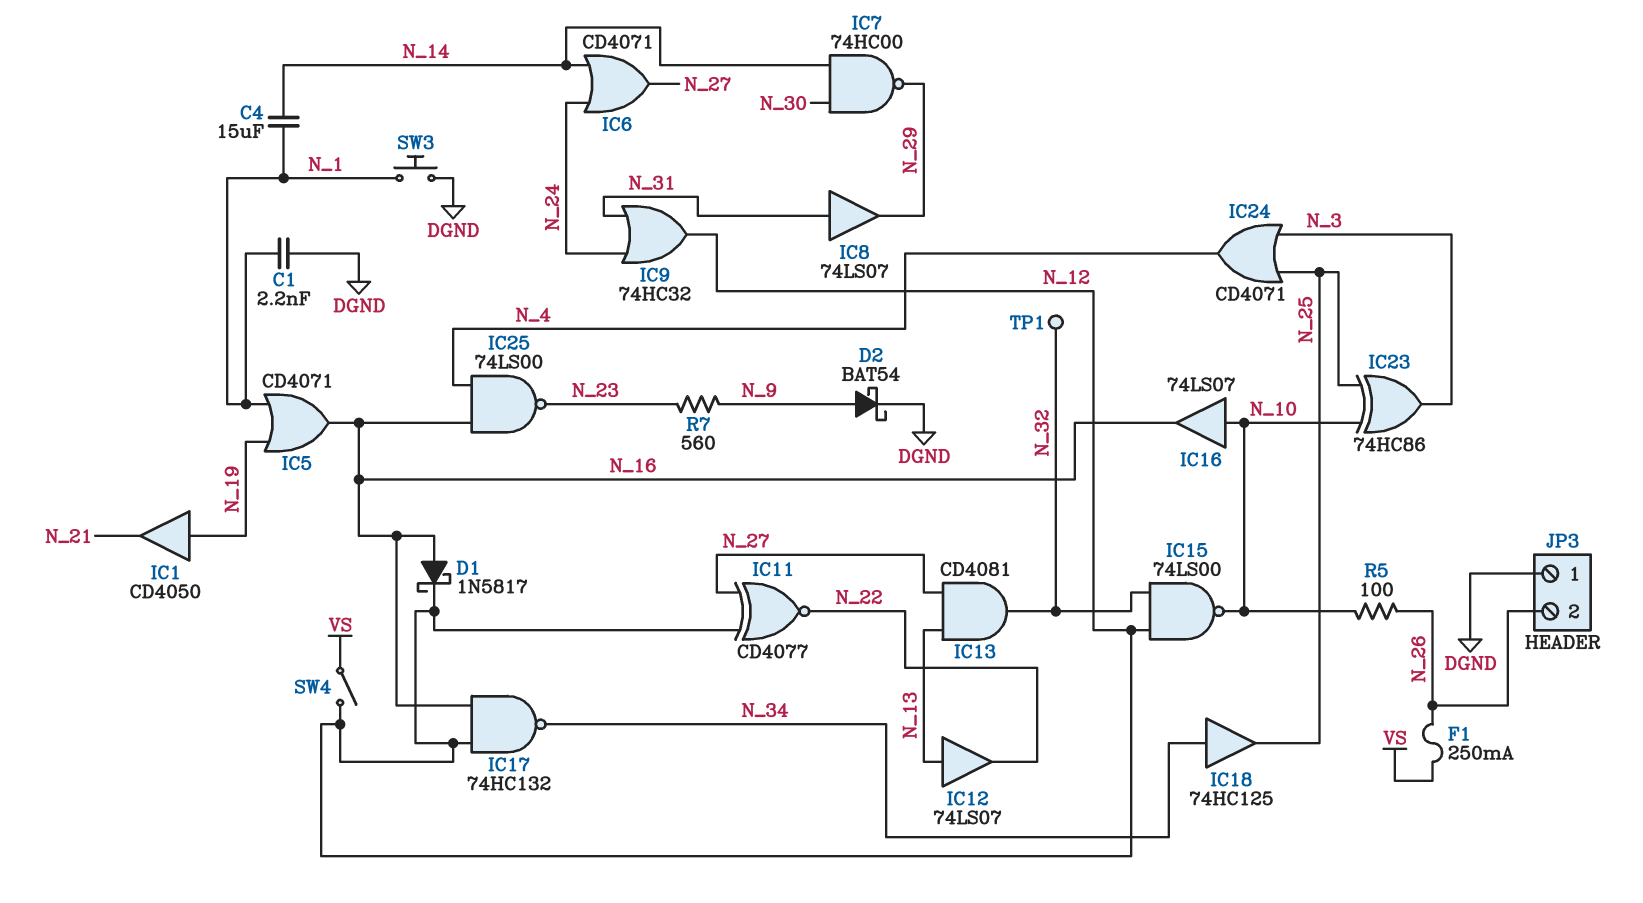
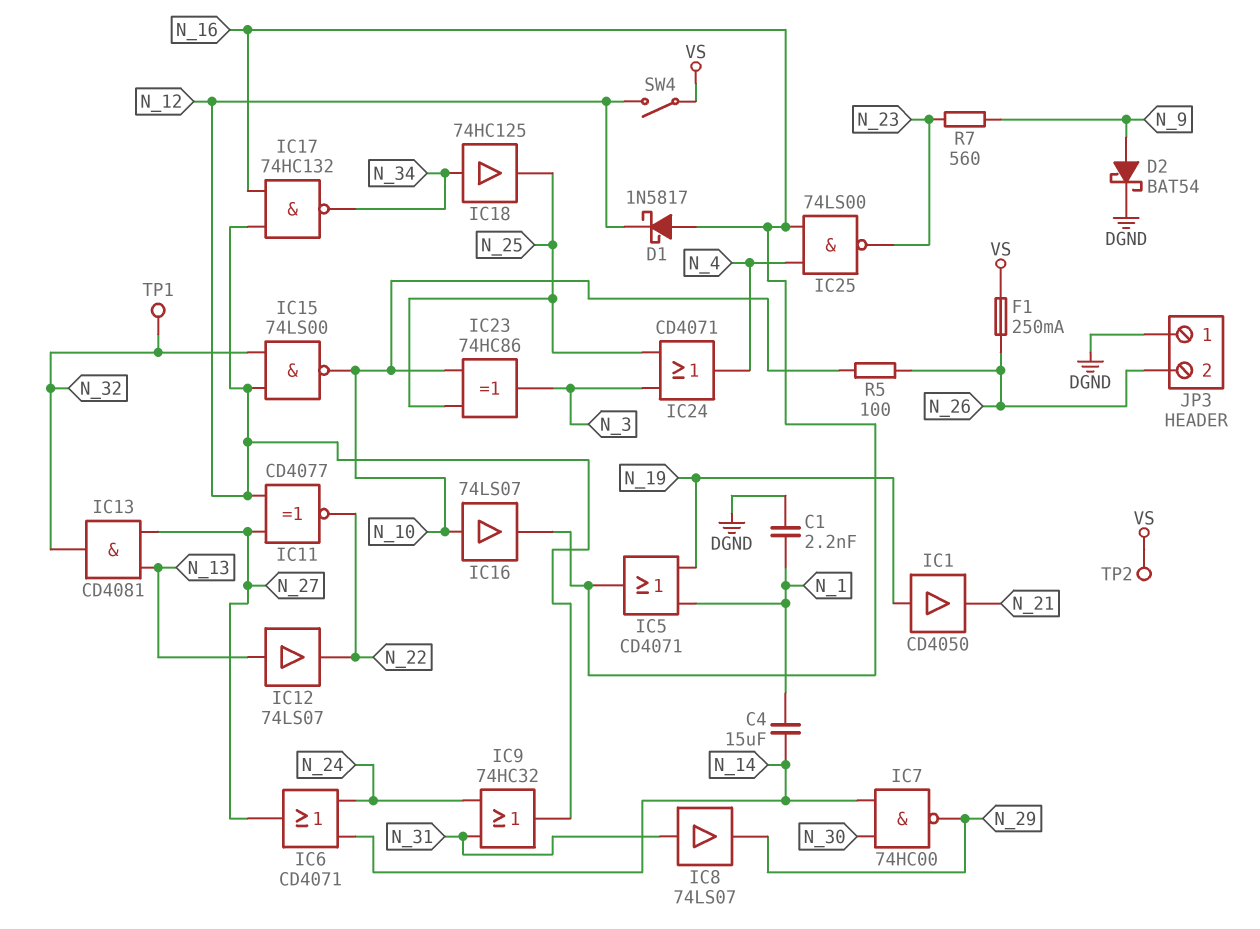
SW3: button (DGND, N_1) -> none
TP2: none -> test point (VS)

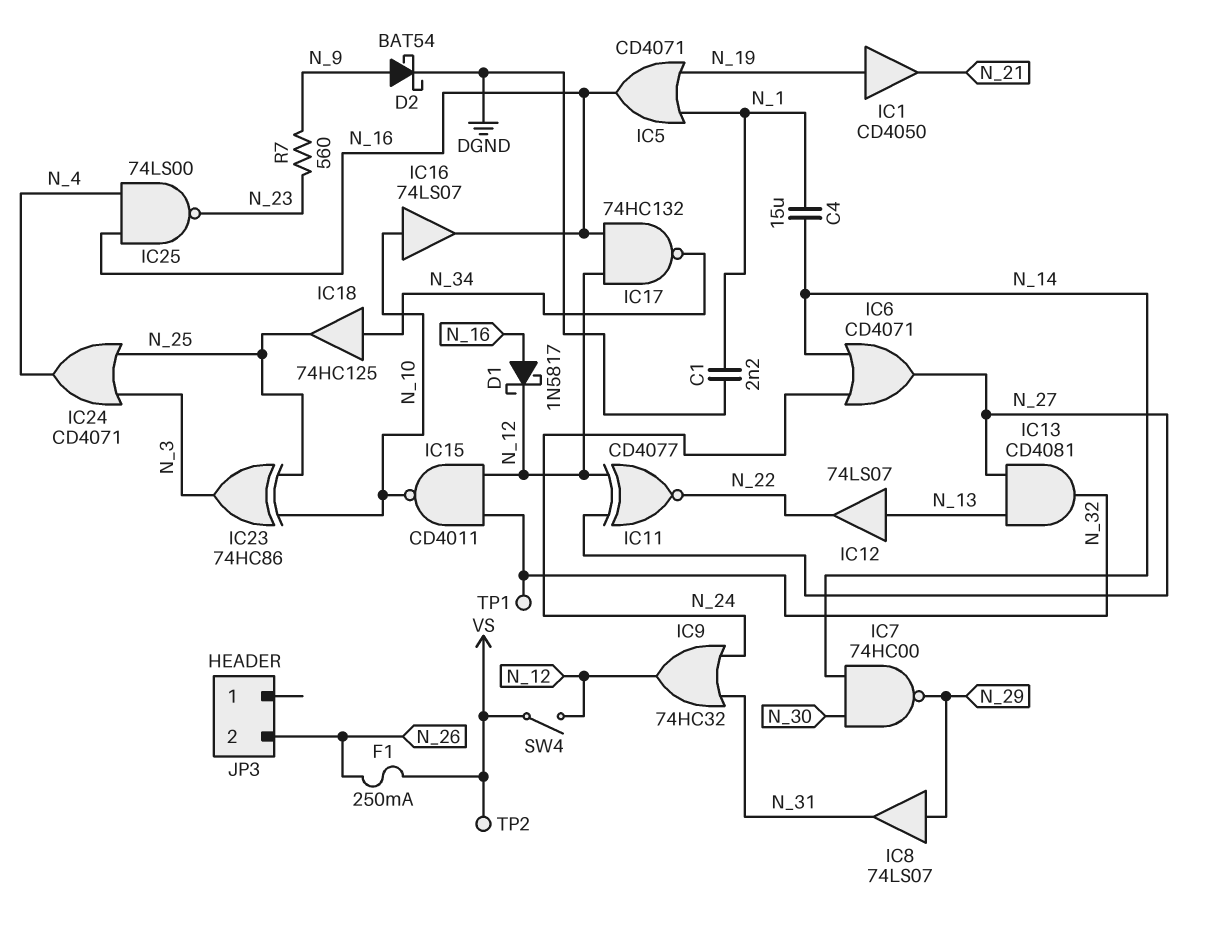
IC8: buffer 74LS07 (in N_31, out N_29) -> buffer 74LS07 (in N_29, out N_31)
IC15: NAND 74LS00 (in N_12, in N_32, out N_10) -> NAND CD4011 (in N_12, in N_32, out N_10)
JP3 pin 1: DGND -> none
R5: 100 (N_10, N_26) -> none

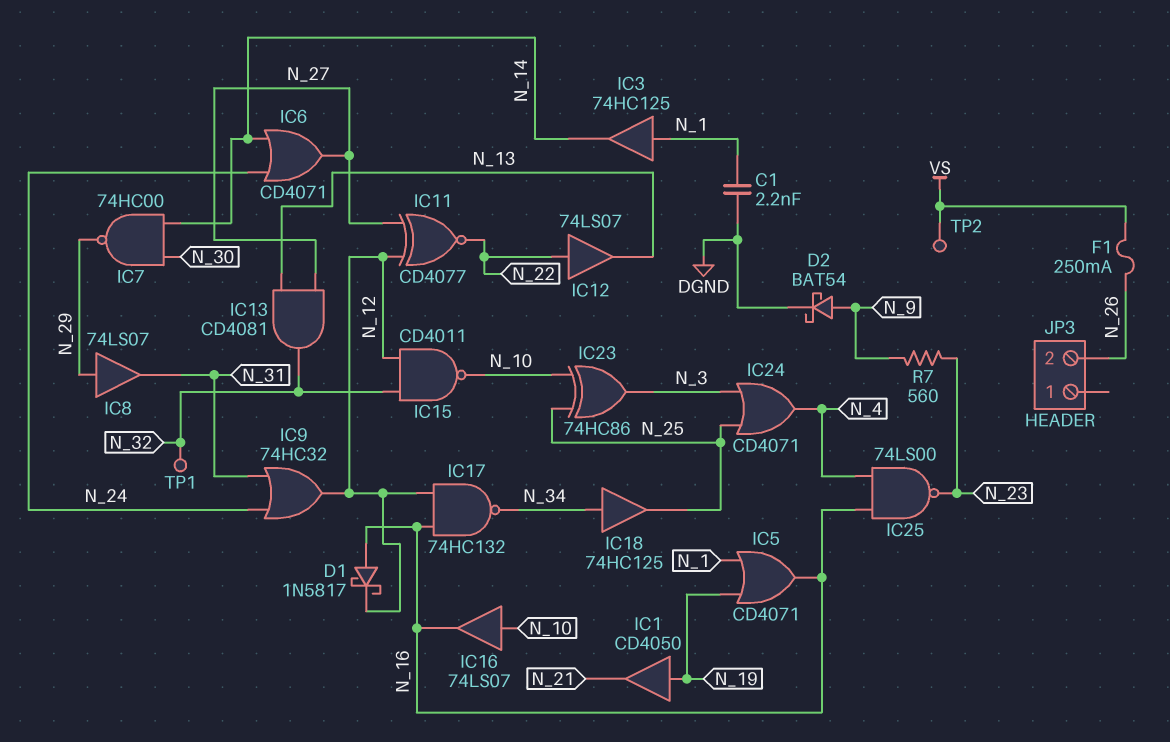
C4: 15uF (N_1, N_14) -> none
IC3: none -> buffer 74HC125 (in N_1, out N_14)
IC12: buffer 74LS07 (in N_13, out N_22) -> buffer 74LS07 (in N_22, out N_13)
SW4: switch (N_12, VS) -> none

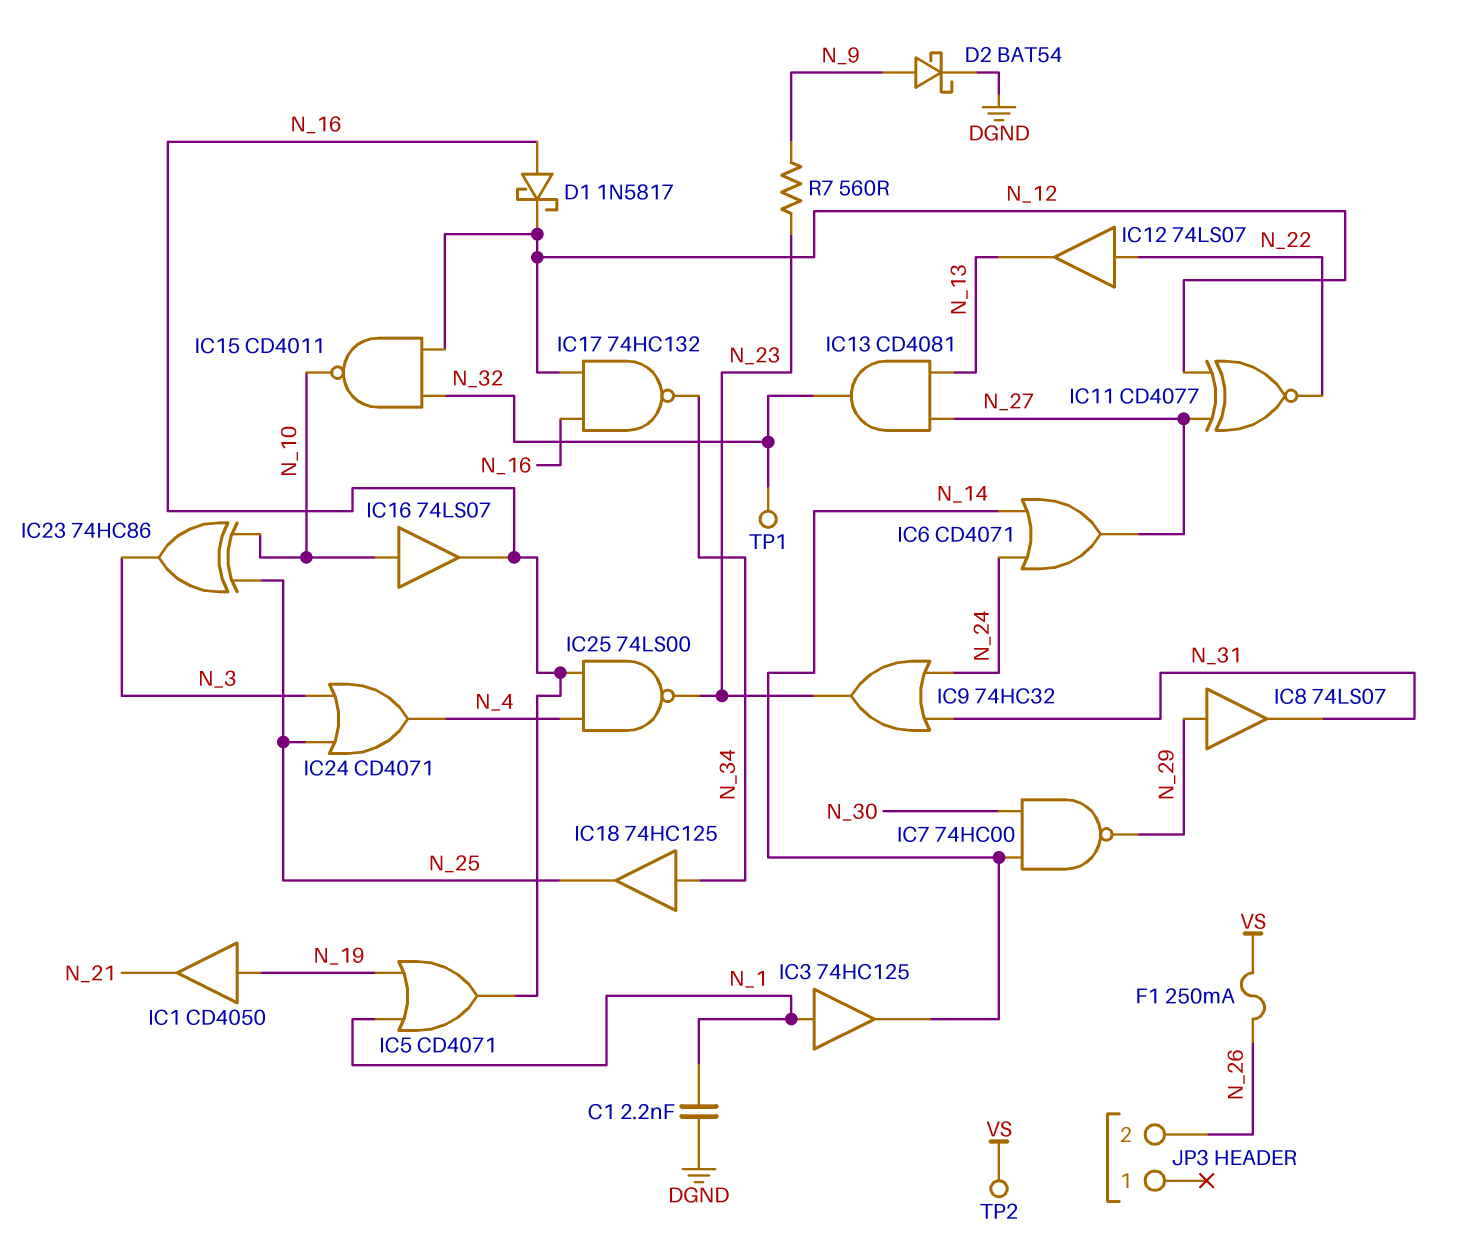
IC9: OR 74HC32 (in N_24, in N_31, out N_12) -> OR 74HC32 (in N_24, in N_31, out N_23)

